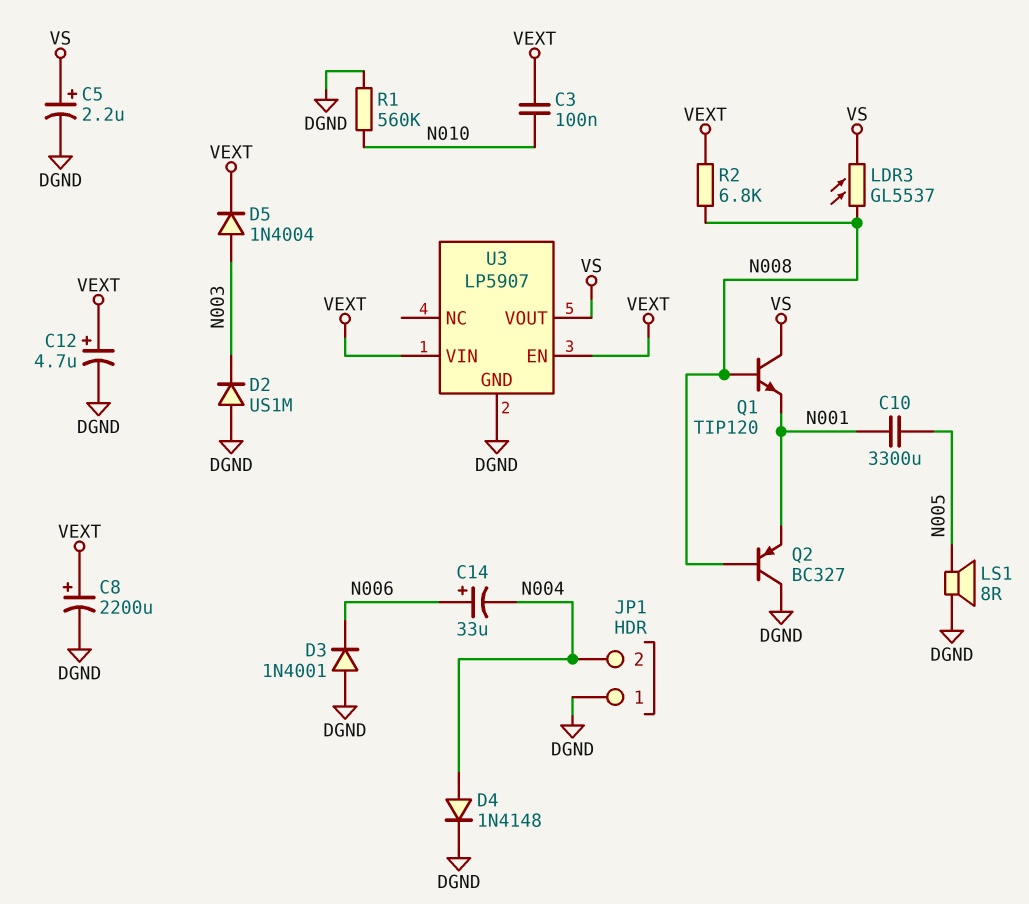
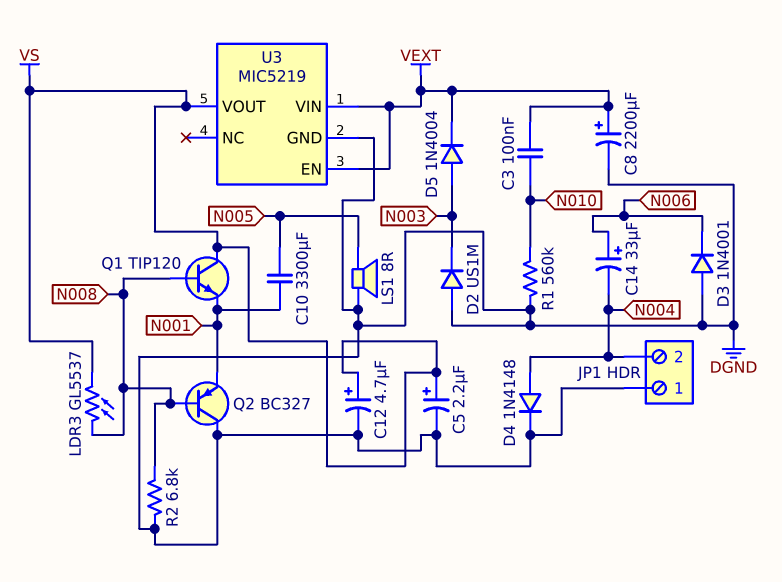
C12: 4.7uF (plus VEXT, minus DGND) -> 4.7uF (plus VS, minus DGND)
R2: 6.8k (N008, VEXT) -> 6.8k (DGND, N008)
U3: LP5907 -> MIC5219

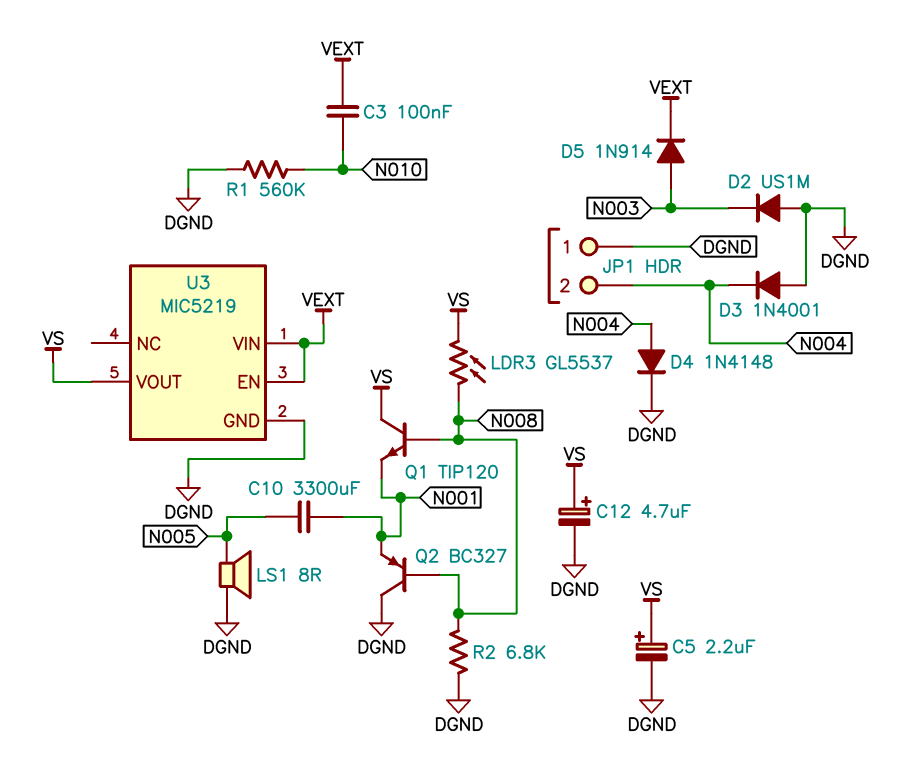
C8: 2200uF (plus VEXT, minus DGND) -> none
C14: 33uF (plus N006, minus N004) -> none
D3: diode 1N4001 (A DGND, K N006) -> diode 1N4001 (A DGND, K N004)
D5: diode 1N4004 (A N003, K VEXT) -> diode 1N914 (A N003, K VEXT)

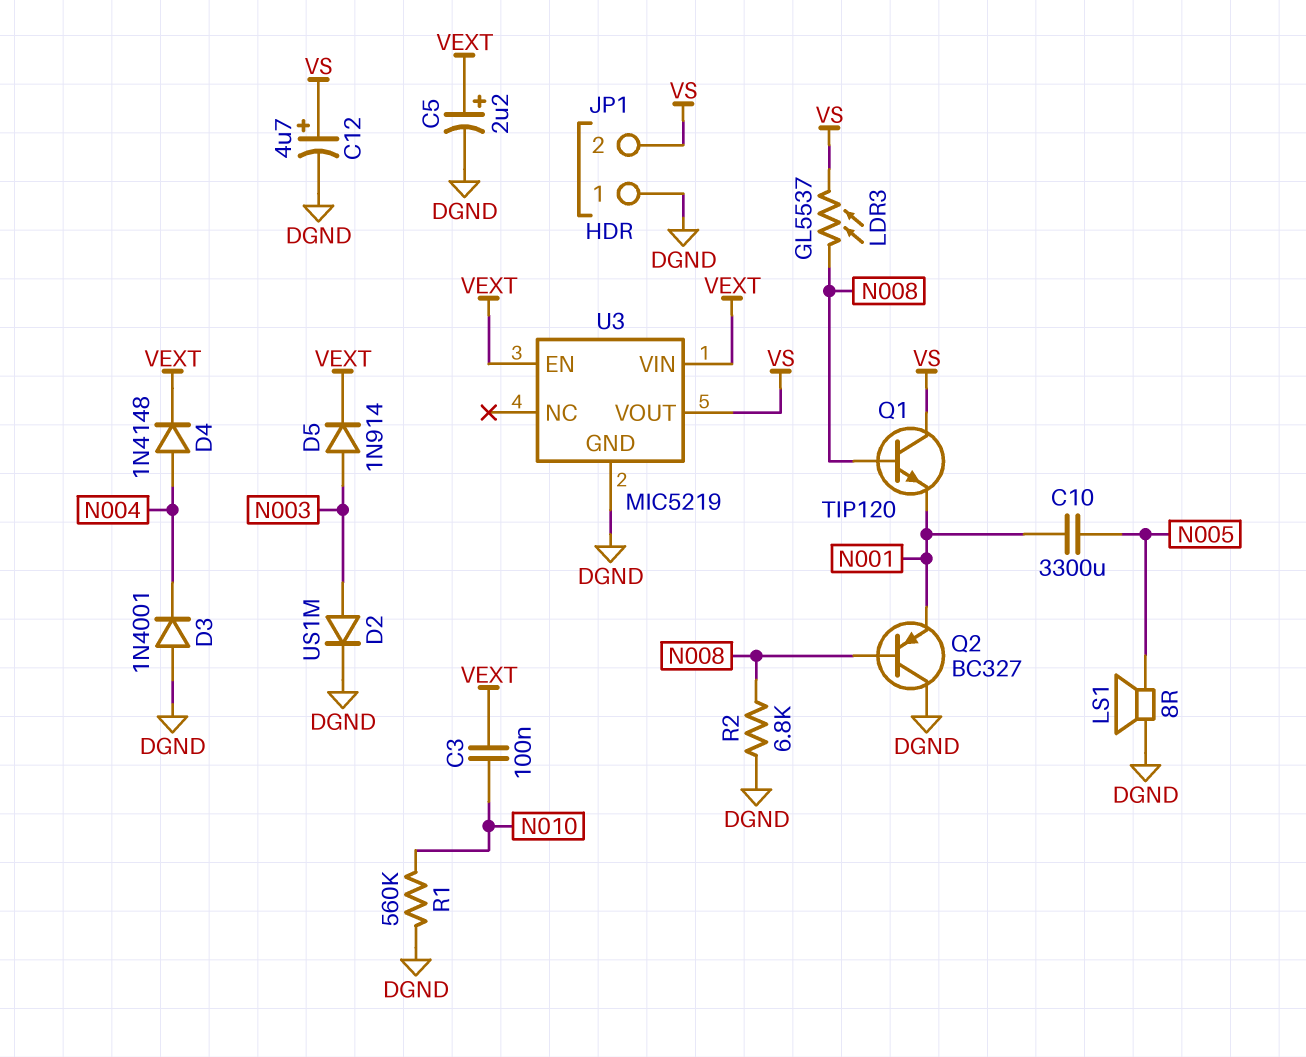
C5: 2.2uF (plus VS, minus DGND) -> 2.2uF (plus VEXT, minus DGND)
D2: diode US1M (A DGND, K N003) -> diode US1M (A N003, K DGND)
D4: diode 1N4148 (A N004, K DGND) -> diode 1N4148 (A N004, K VEXT)
JP1 pin 2: N004 -> VS

